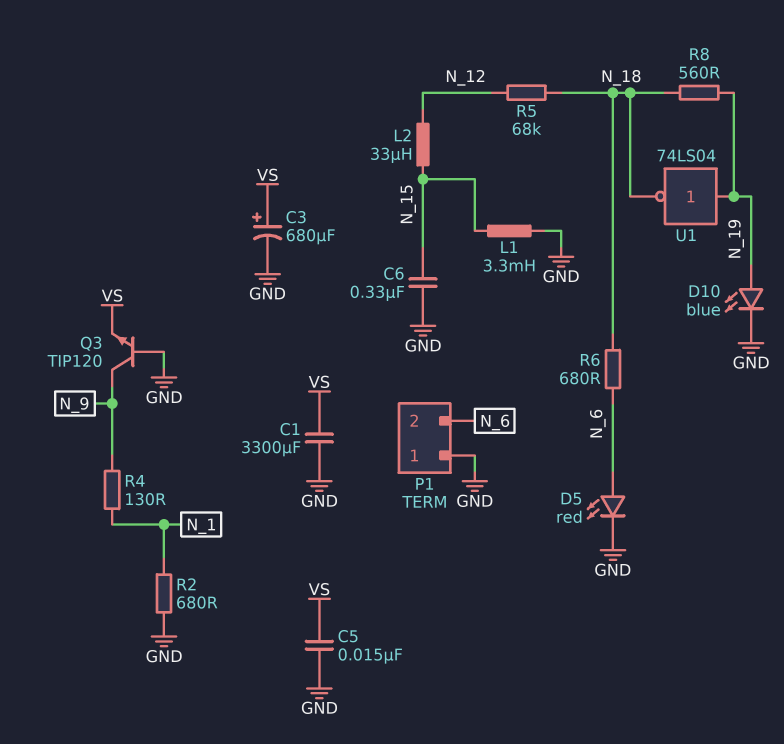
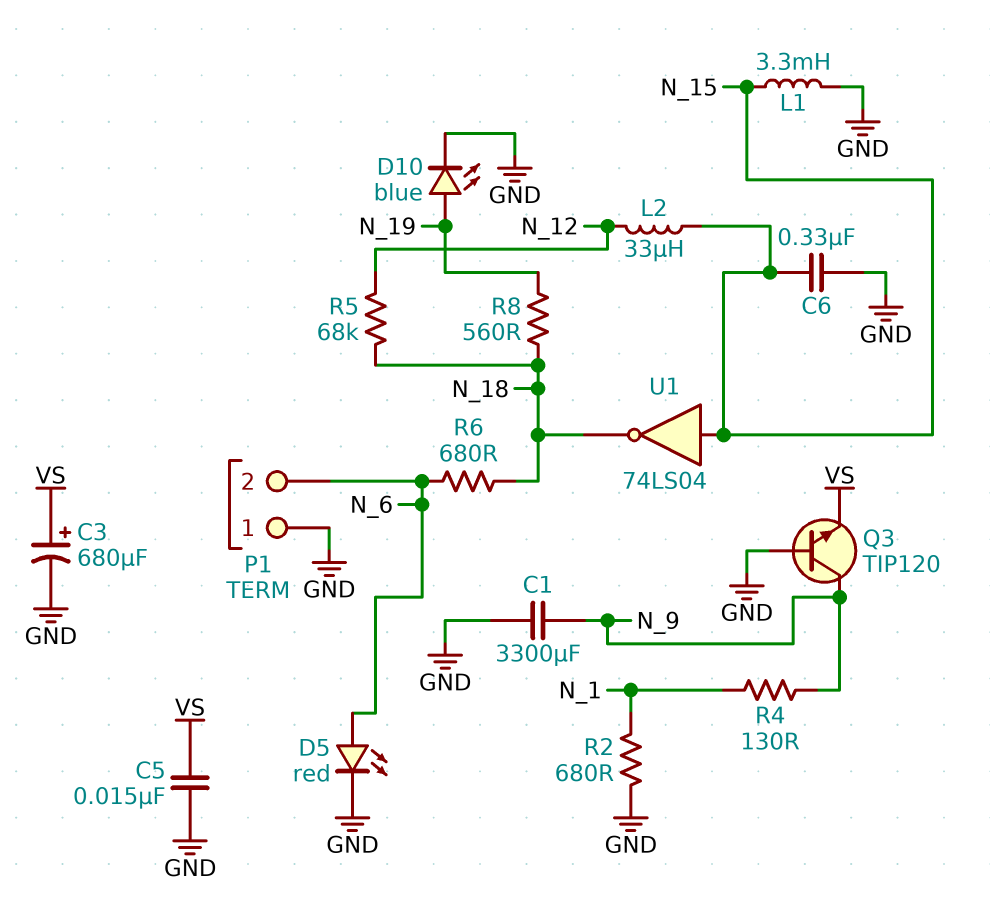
C1: 3300uF (GND, VS) -> 3300uF (GND, N_9)
U1: NOT 74LS04 (in N_19, out N_18) -> NOT 74LS04 (in N_15, out N_18)

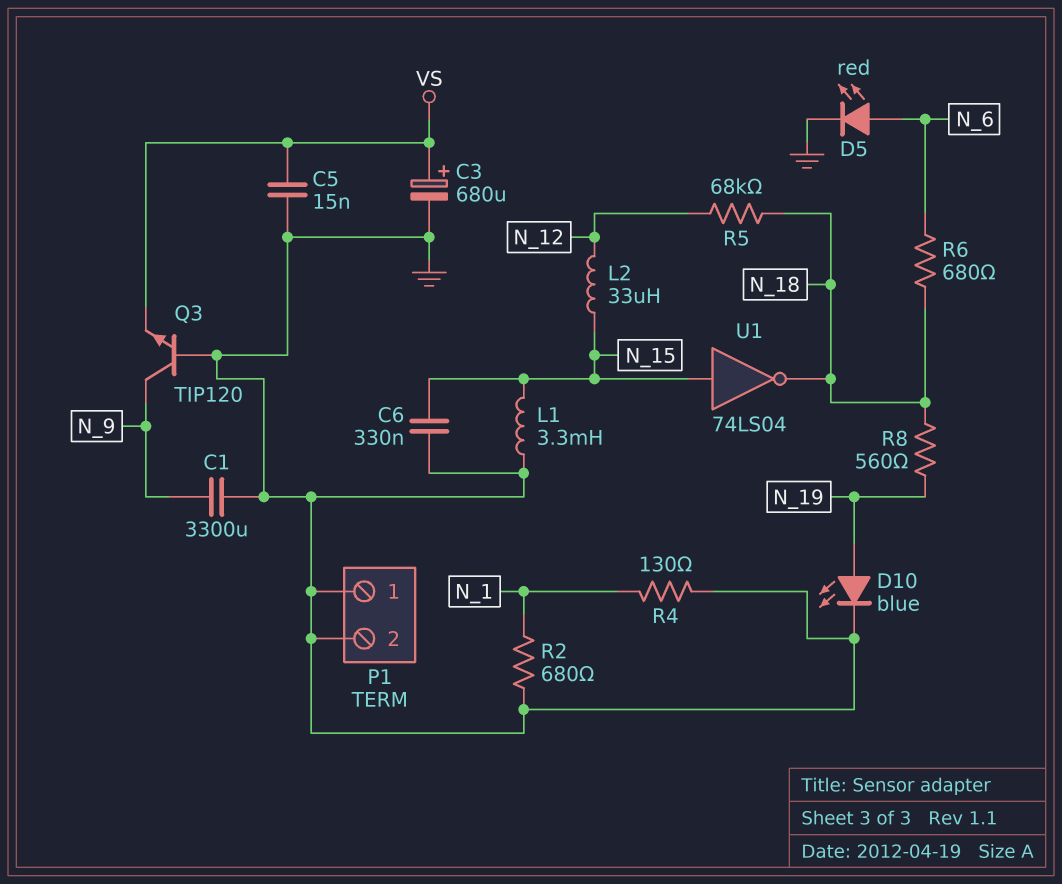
P1 pin 2: N_6 -> GND
R4: 130 (N_1, N_9) -> 130 (GND, N_1)

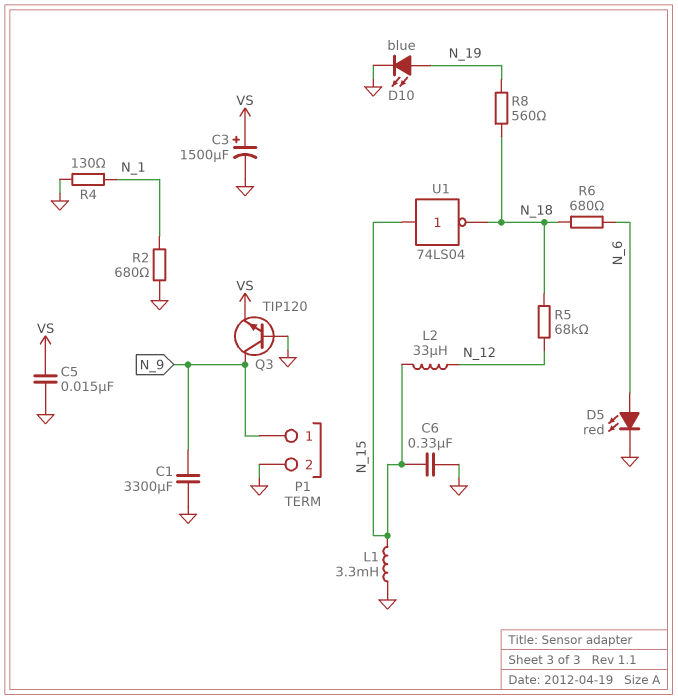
C3: 680uF (plus VS, minus GND) -> 1500uF (plus VS, minus GND)
P1 pin 1: GND -> N_9

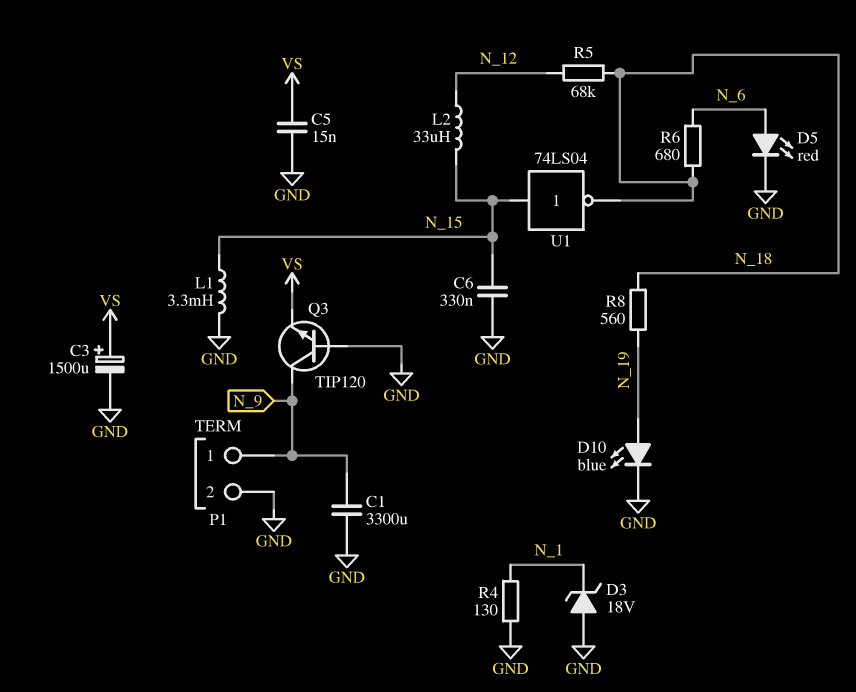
D3: none -> zener 18V (A GND, K N_1)
R2: 680 (GND, N_1) -> none

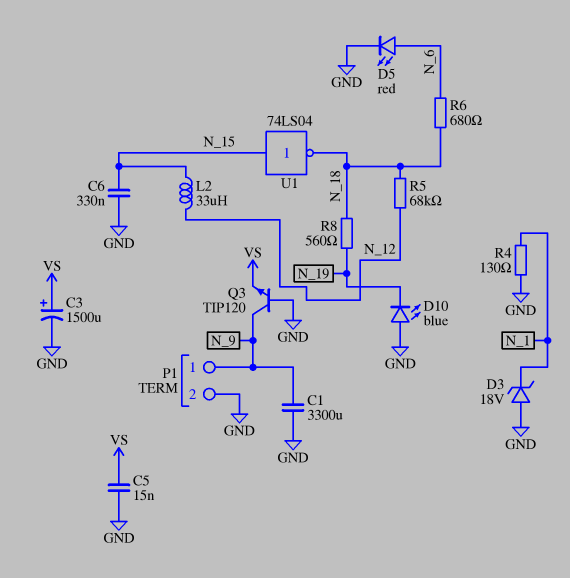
D10: LED blue (A N_19, K GND) -> LED blue (A GND, K N_19)
L1: 3.3mH (GND, N_15) -> none

